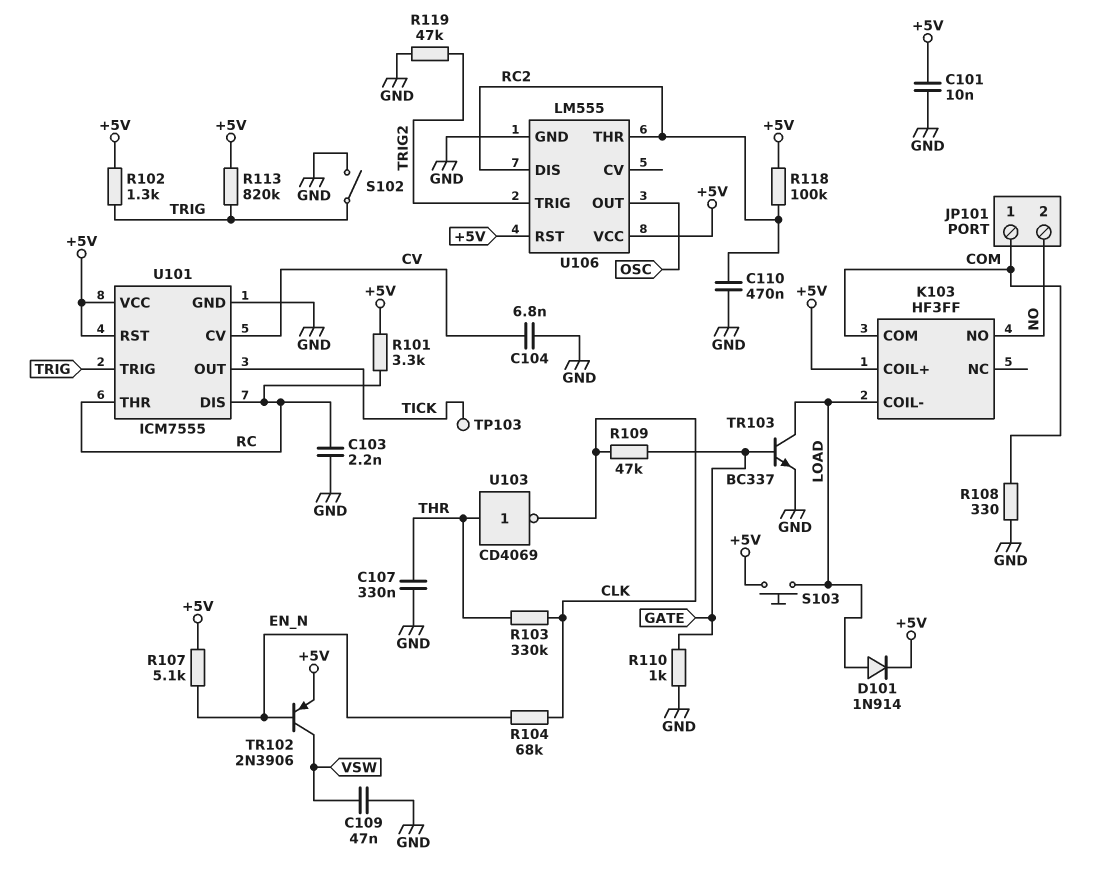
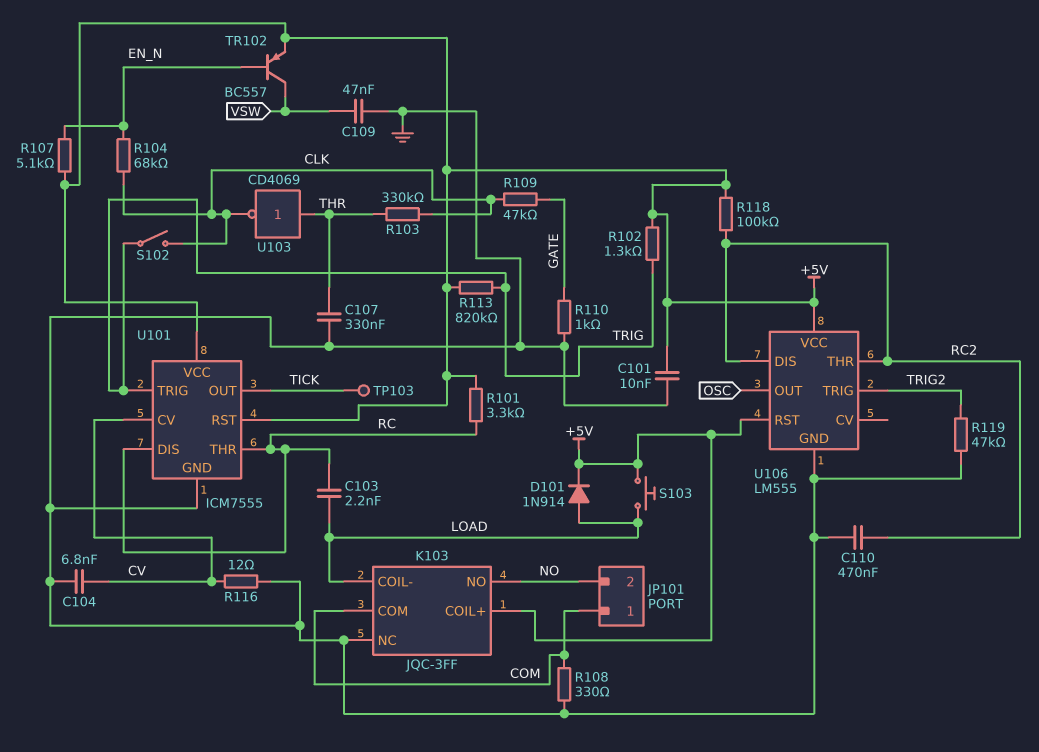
C103: 2.2nF (GND, RC) -> 2.2nF (LOAD, RC)
K103: HF3FF -> JQC-3FF
K103 pin NC: none -> GND
R116: none -> 12 (CV, GND)
S102: switch (GND, TRIG) -> switch (CLK, TRIG)
TR102: PNP 2N3906 (B EN_N, C VSW, E +5V) -> PNP BC557 (B EN_N, C VSW, E +5V)
TR103: NPN BC337 (B GATE, C LOAD, E GND) -> none

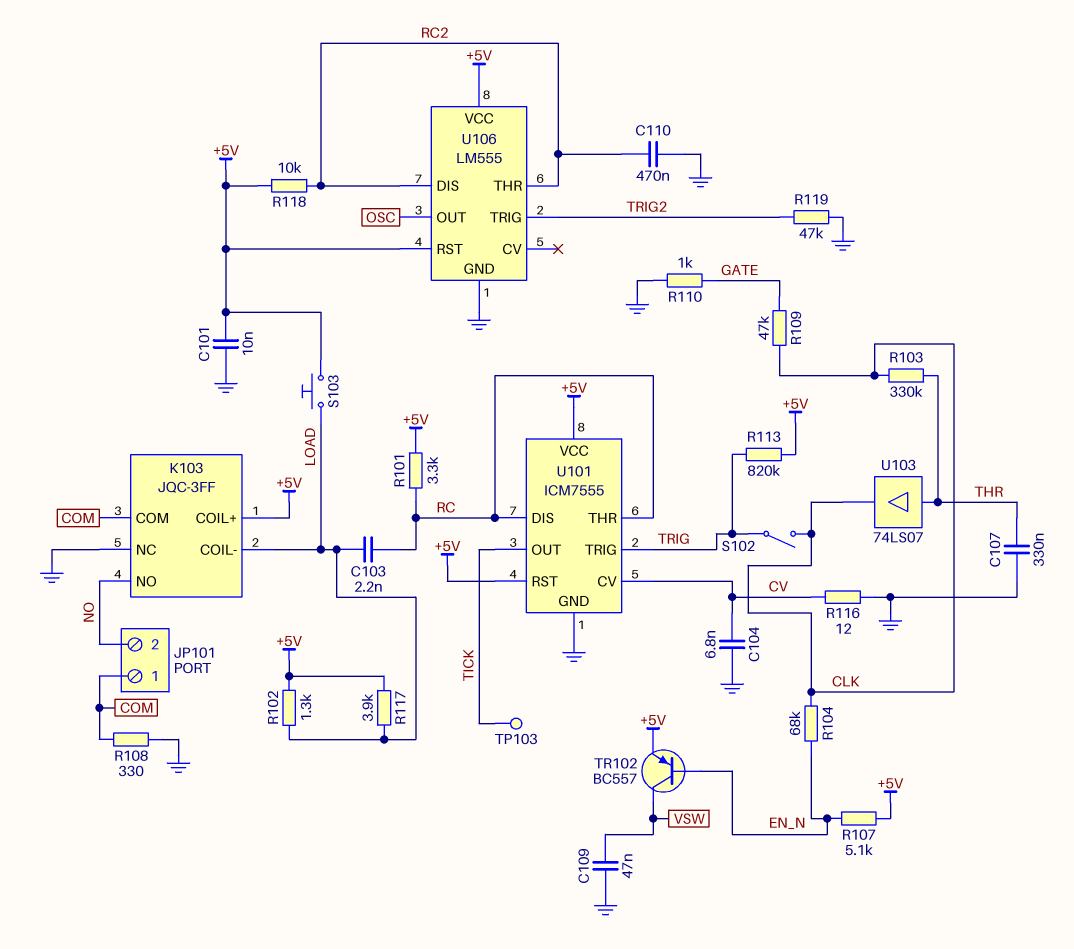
D101: diode 1N914 (A LOAD, K +5V) -> none
R102: 1.3k (+5V, TRIG) -> 1.3k (+5V, LOAD)
R117: none -> 3.9k (+5V, LOAD)
R118: 100k (+5V, RC2) -> 10k (+5V, RC2)
U103: NOT CD4069 (in THR, out CLK) -> buffer 74LS07 (in THR, out CLK)

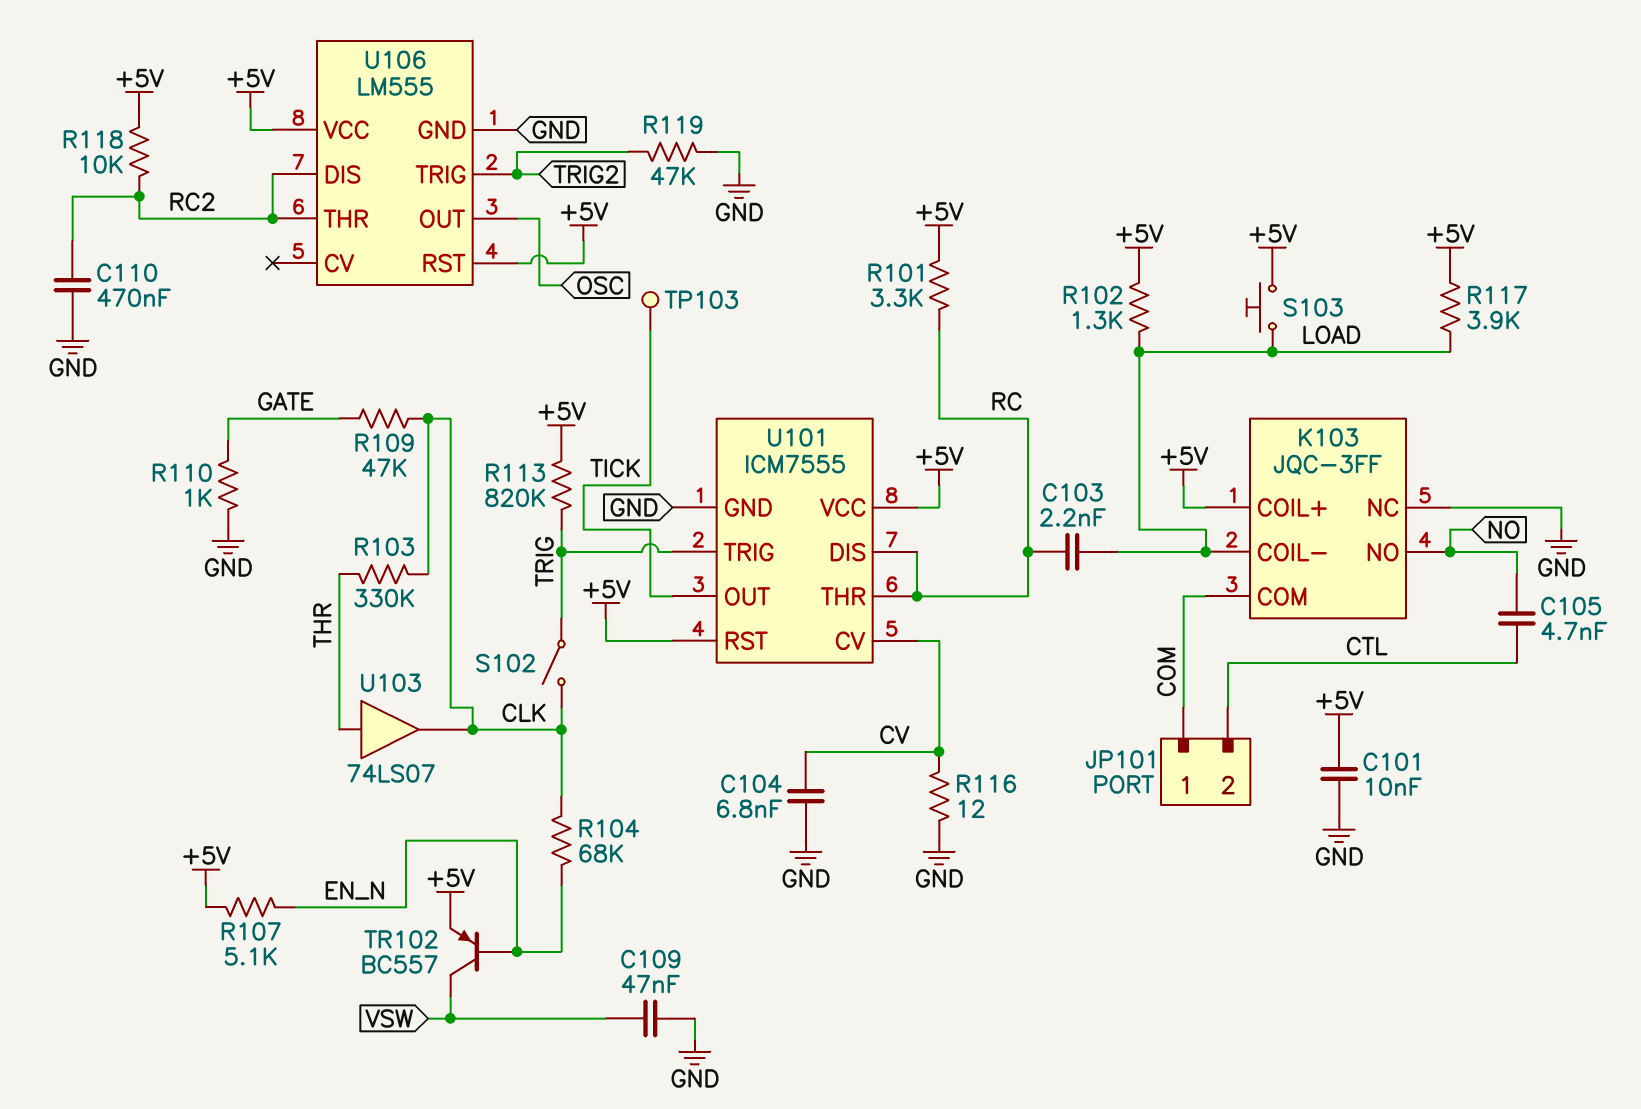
C105: none -> 4.7nF (CTL, NO)
C107: 330nF (GND, THR) -> none
JP101 pin 2: NO -> CTL
R108: 330 (COM, GND) -> none

